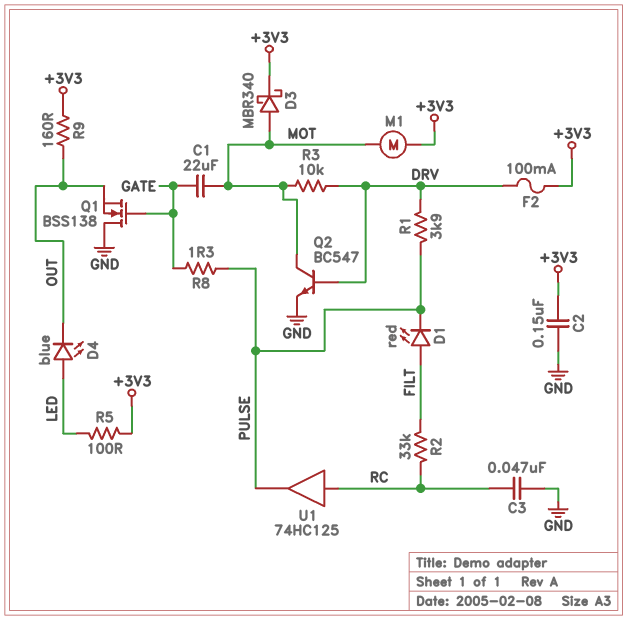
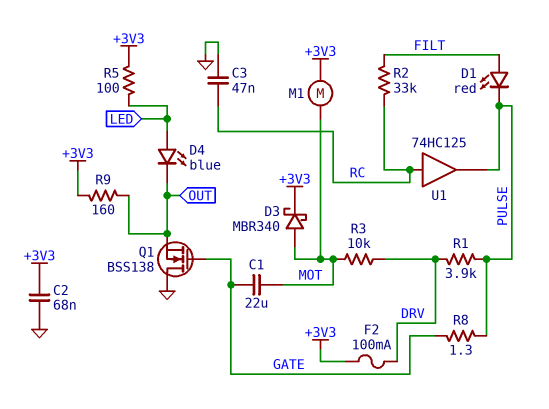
C2: 150nF (+3V3, GND) -> 68nF (+3V3, GND)
Q2: NPN BC547 (B DRV, C MOT, E GND) -> none

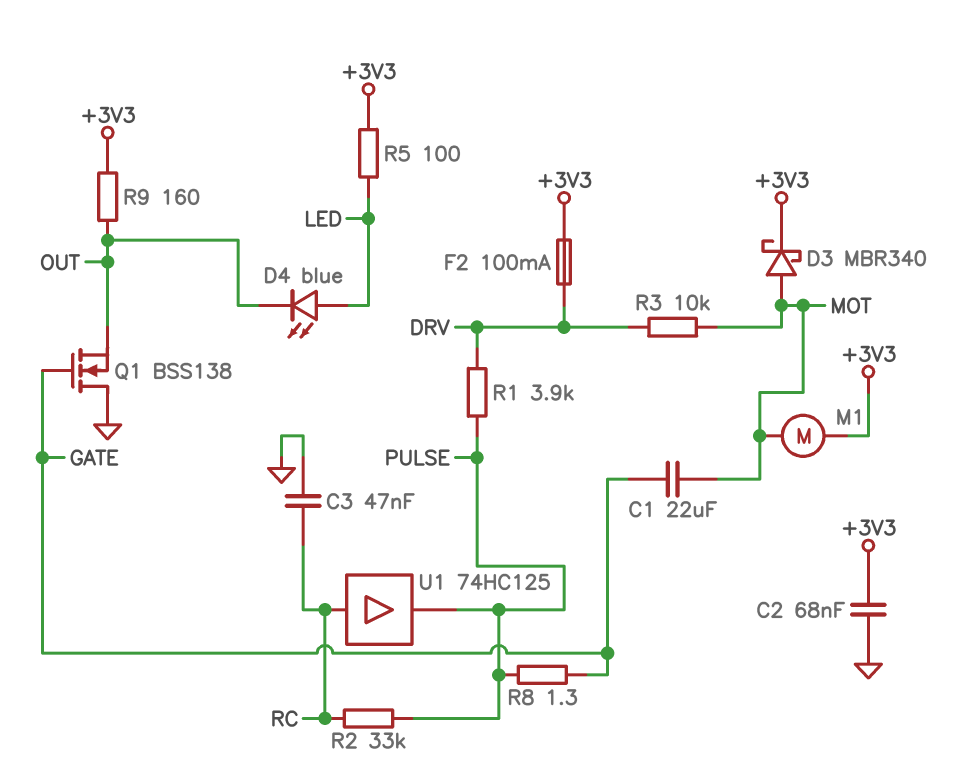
D1: LED red (A FILT, K PULSE) -> none
R2: 33k (FILT, RC) -> 33k (PULSE, RC)

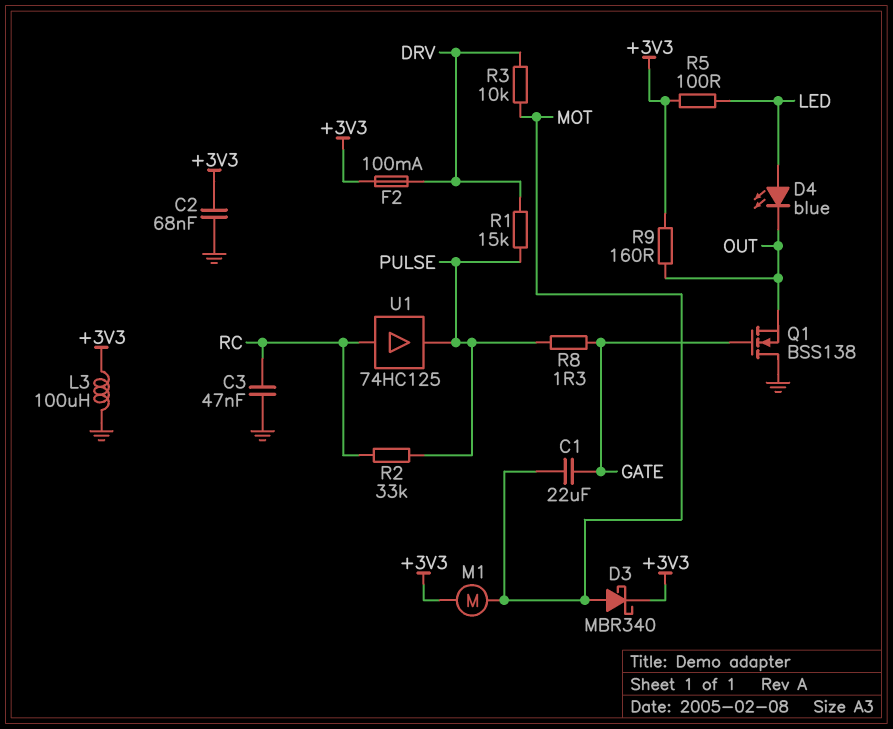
L3: none -> 100uH (+3V3, GND)
R1: 3.9k (DRV, PULSE) -> 15k (DRV, PULSE)

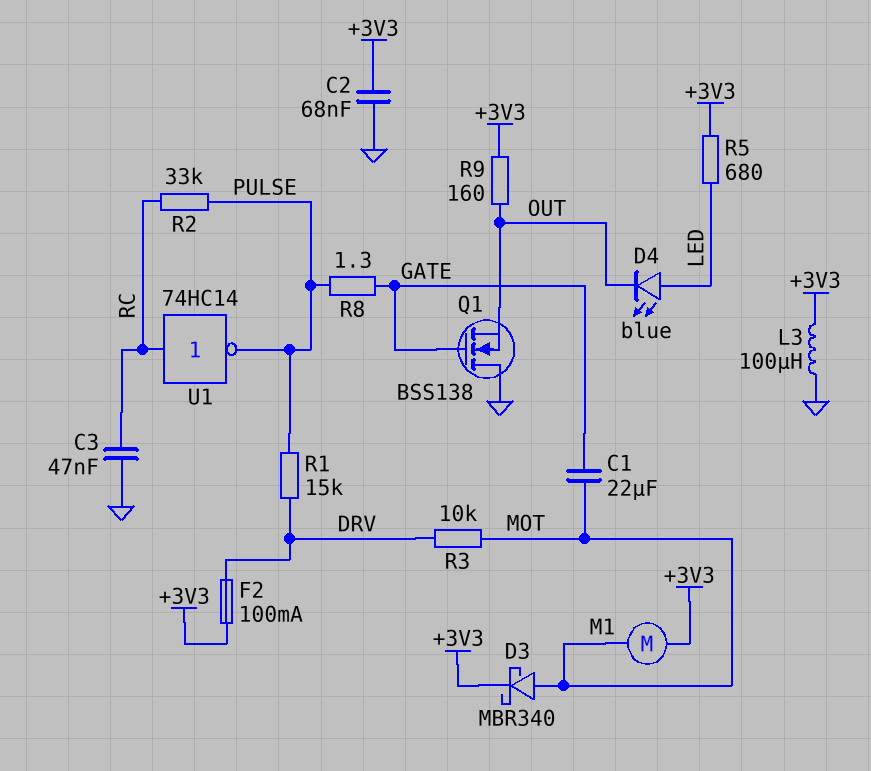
R5: 100 (+3V3, LED) -> 680 (+3V3, LED)
U1: buffer 74HC125 (in RC, out PULSE) -> NOT 74HC14 (in RC, out PULSE)

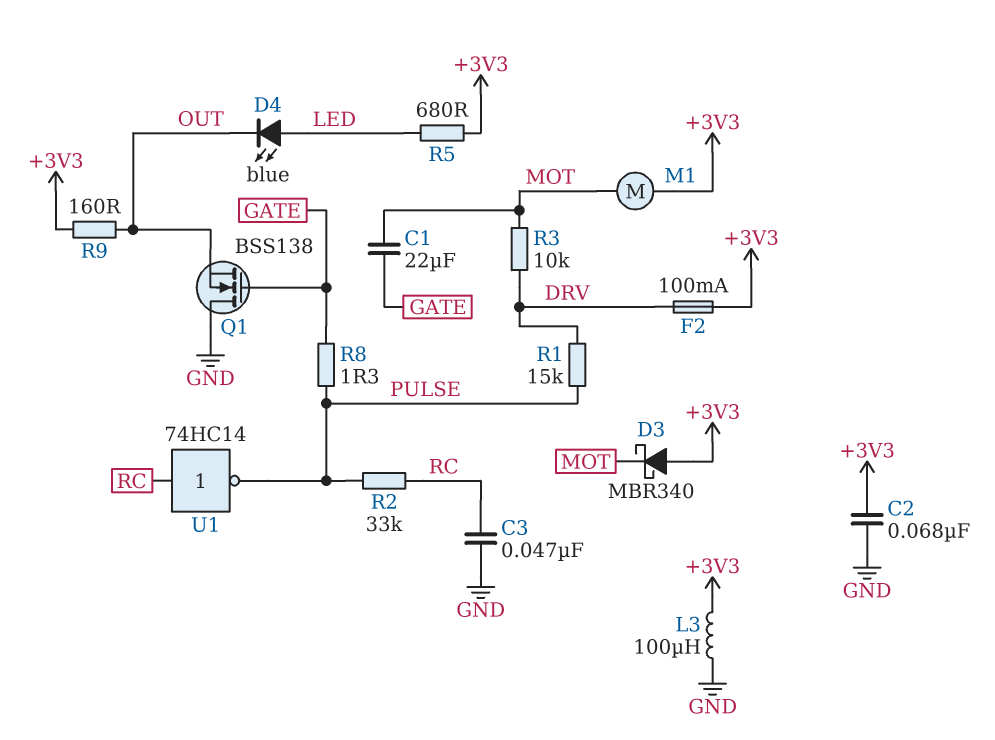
D3: schottky MBR340 (A MOT, K +3V3) -> schottky MBR340 (A +3V3, K MOT)

